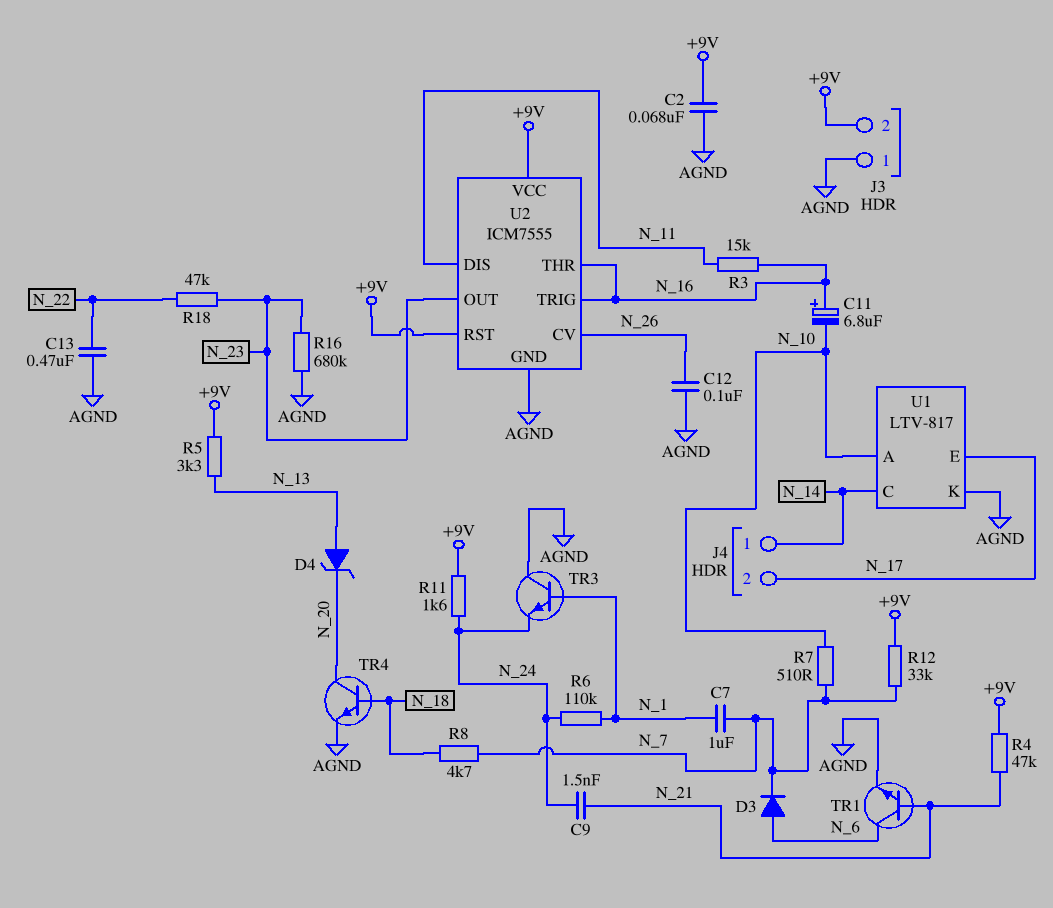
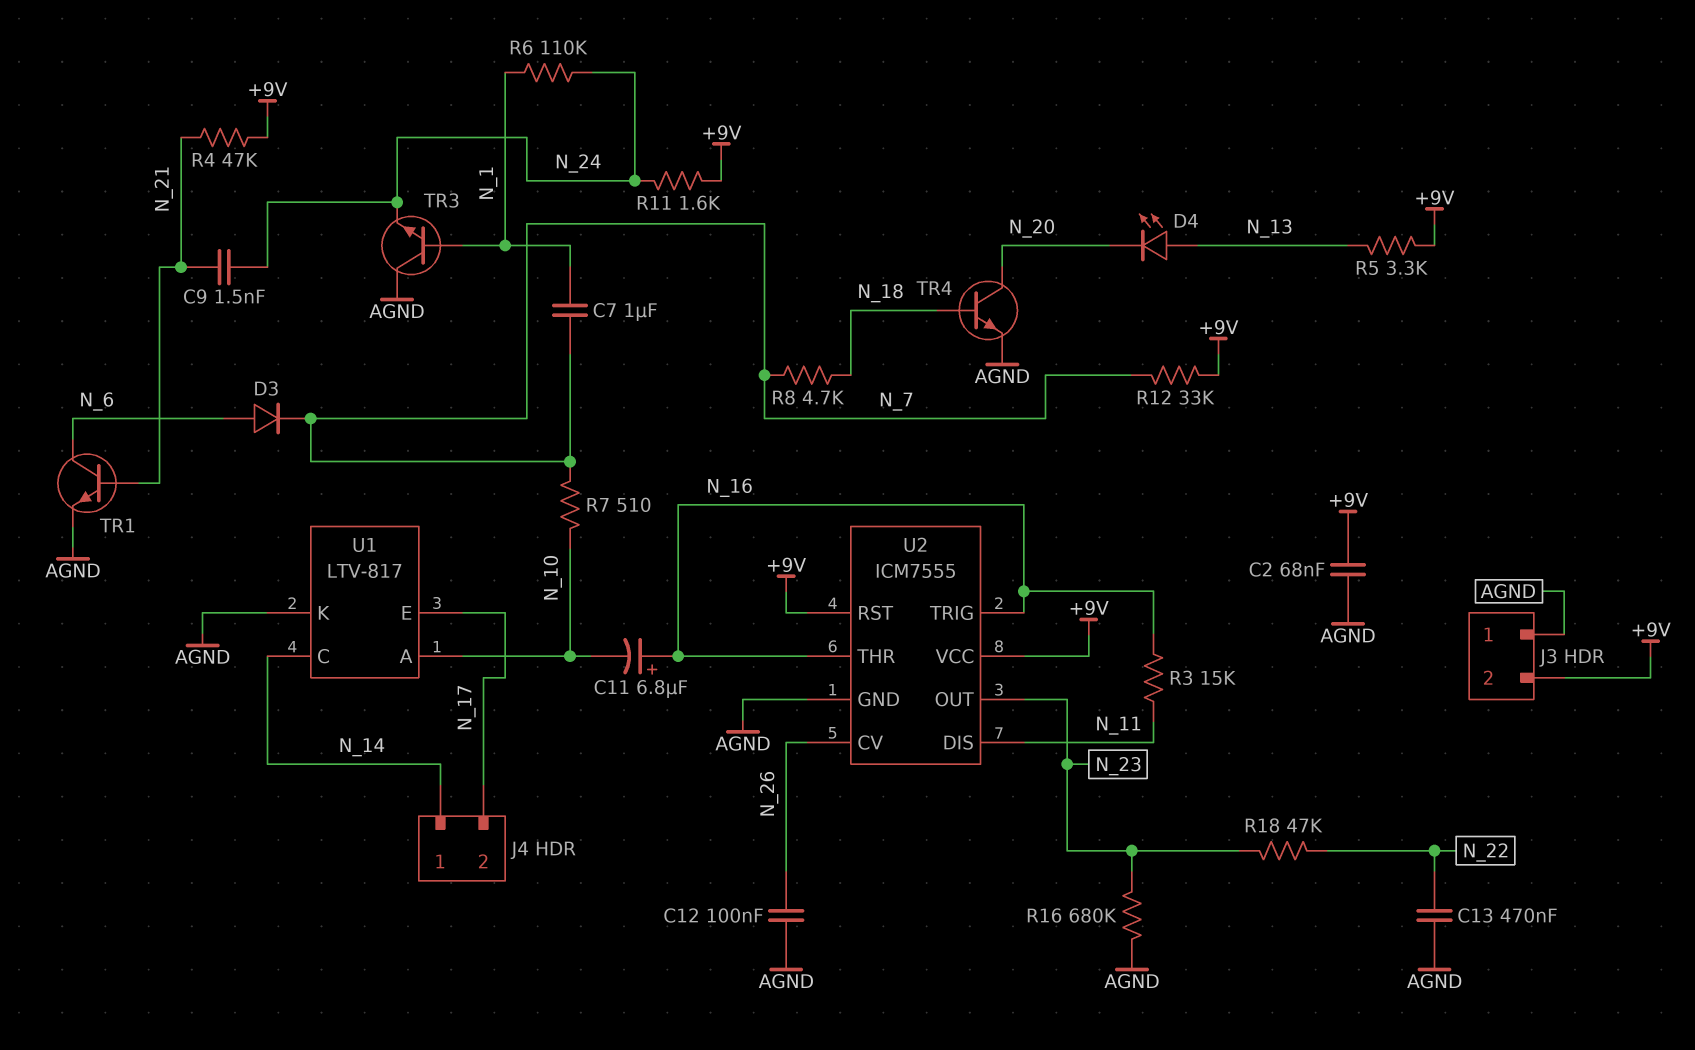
D4: zener (A N_13, K N_20) -> LED (A N_13, K N_20)

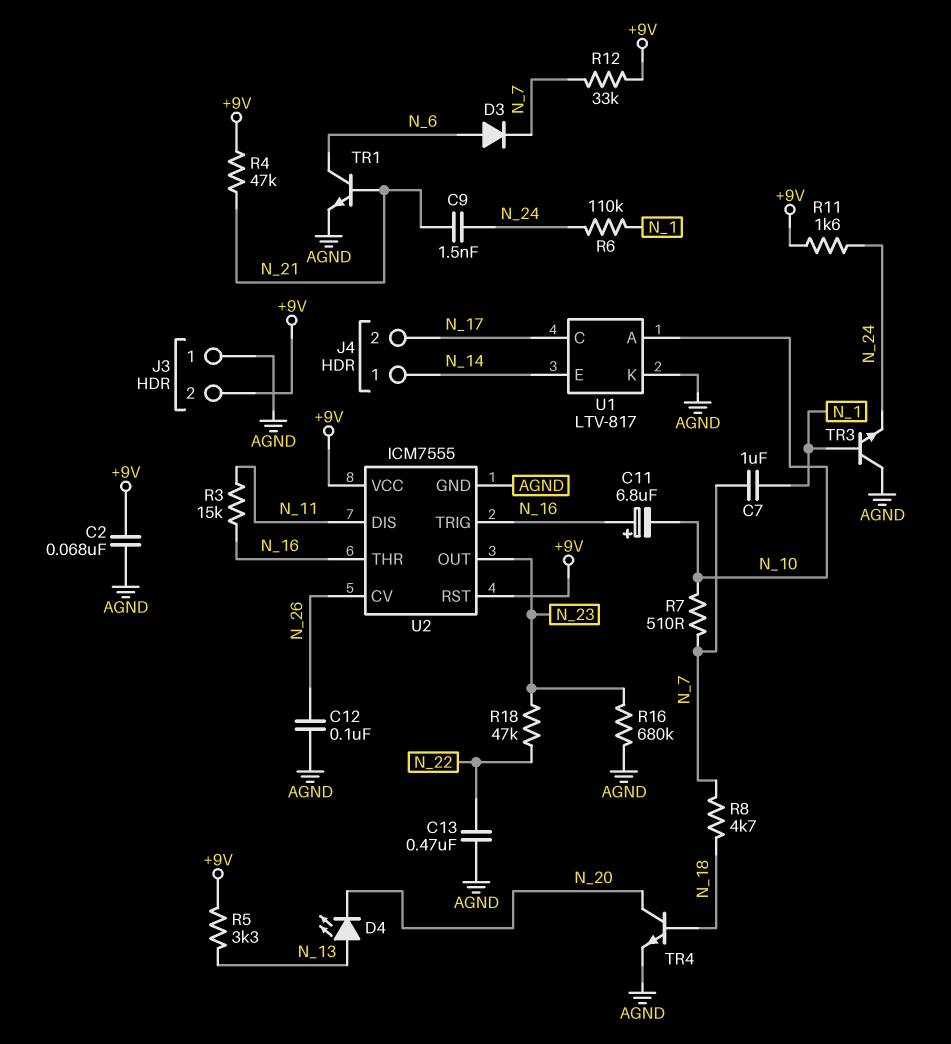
U1 pin C: N_14 -> N_17
U1 pin E: N_17 -> N_14

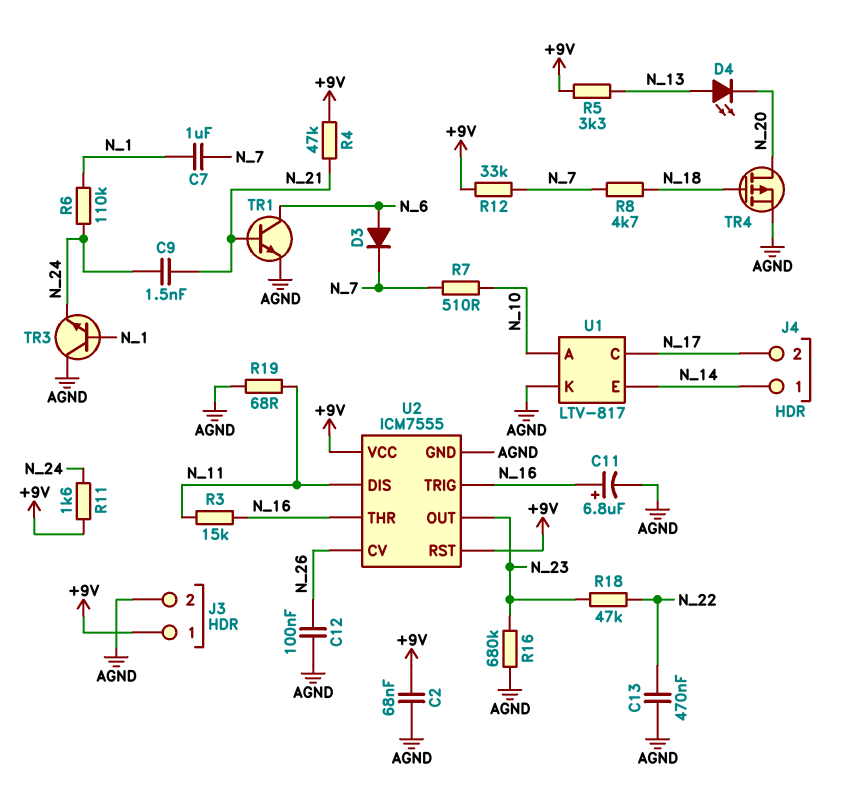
C11: 6.8uF (plus N_16, minus N_10) -> 6.8uF (plus N_16, minus AGND)
J3 pin 1: AGND -> +9V
J3 pin 2: +9V -> AGND
R19: none -> 68 (AGND, N_11)
TR4: NPN (B N_18, C N_20, E AGND) -> PMOS (G N_18, D N_20, S AGND)

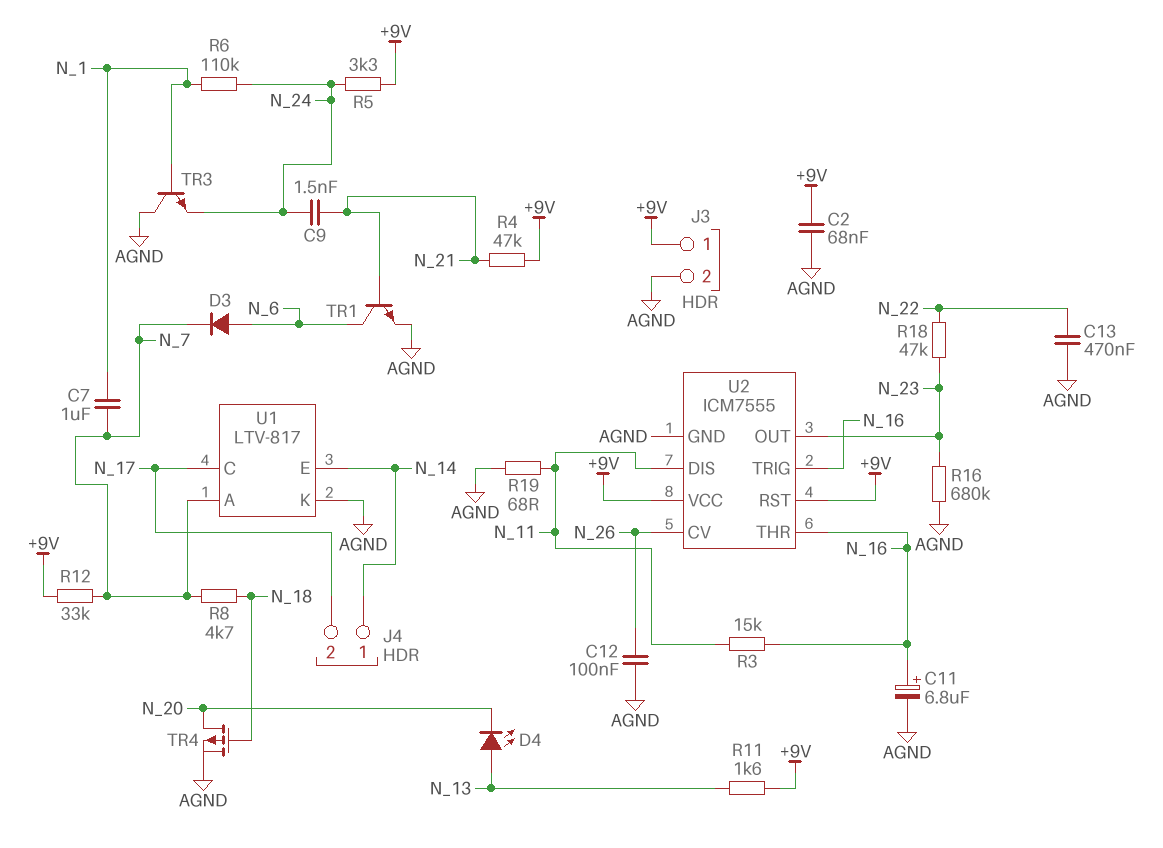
R5: 3.3k (+9V, N_13) -> 3.3k (+9V, N_24)
R7: 510 (N_7, N_10) -> none
R11: 1.6k (+9V, N_24) -> 1.6k (+9V, N_13)
U1 pin A: N_10 -> N_7

